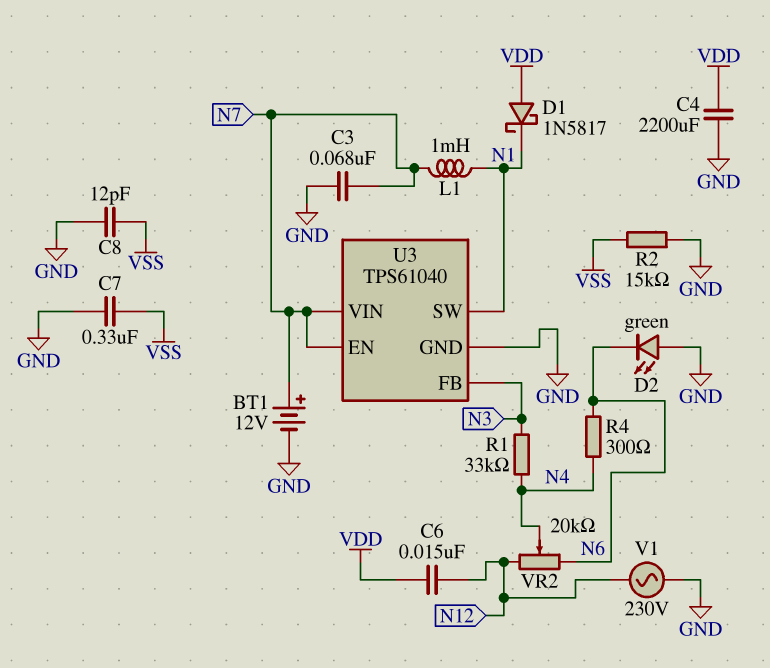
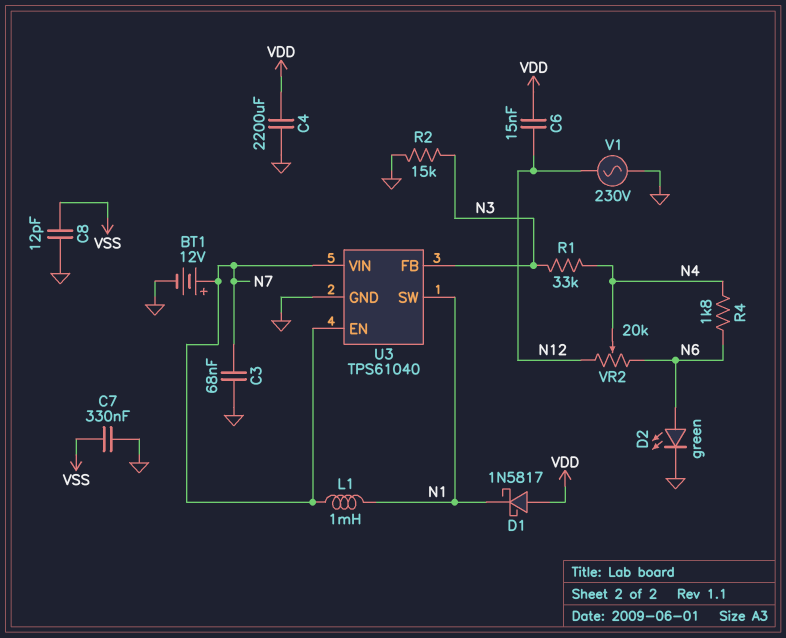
D2: LED green (A GND, K N6) -> LED green (A N6, K GND)
R2: 15k (GND, VSS) -> 15k (GND, N3)
R4: 300 (N4, N6) -> 1.8k (N4, N6)

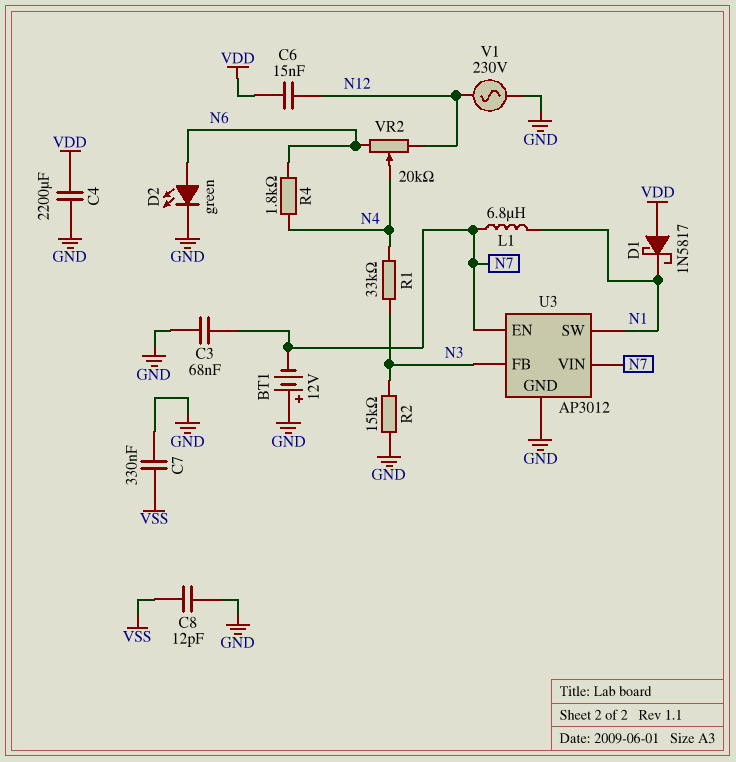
BT1: 12V (plus N7, minus GND) -> 12V (plus GND, minus N7)
L1: 1mH (N1, N7) -> 6.8uH (N1, N7)
U3: TPS61040 -> AP3012

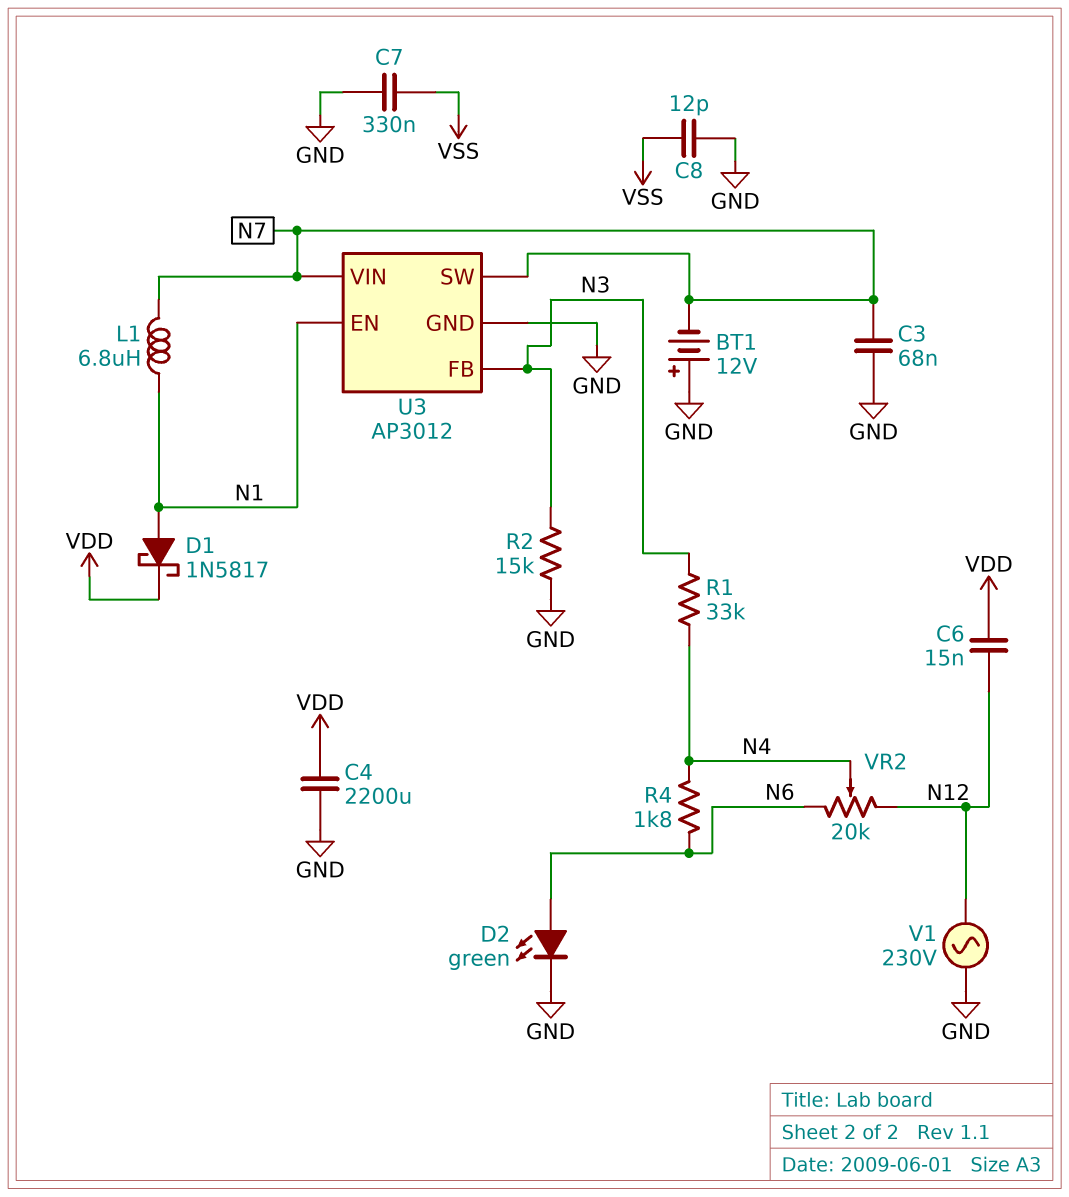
D1: schottky 1N5817 (A VDD, K N1) -> schottky 1N5817 (A N1, K VDD)
U3 pin EN: N7 -> N1
U3 pin SW: N1 -> N7

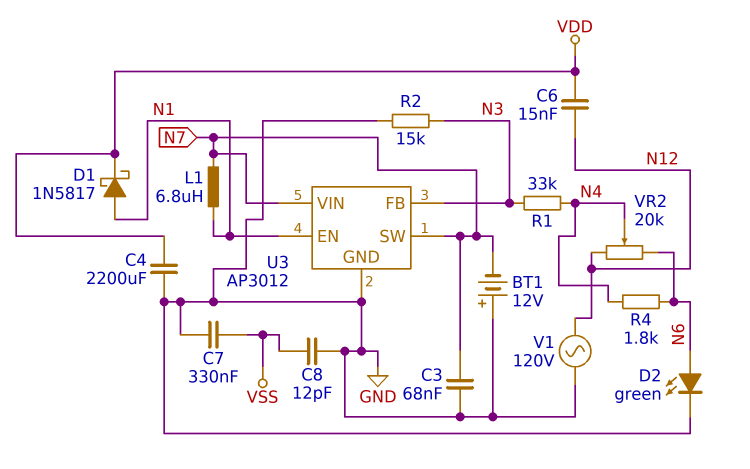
V1: AC 230V (GND, N12) -> AC 120V (GND, N12)

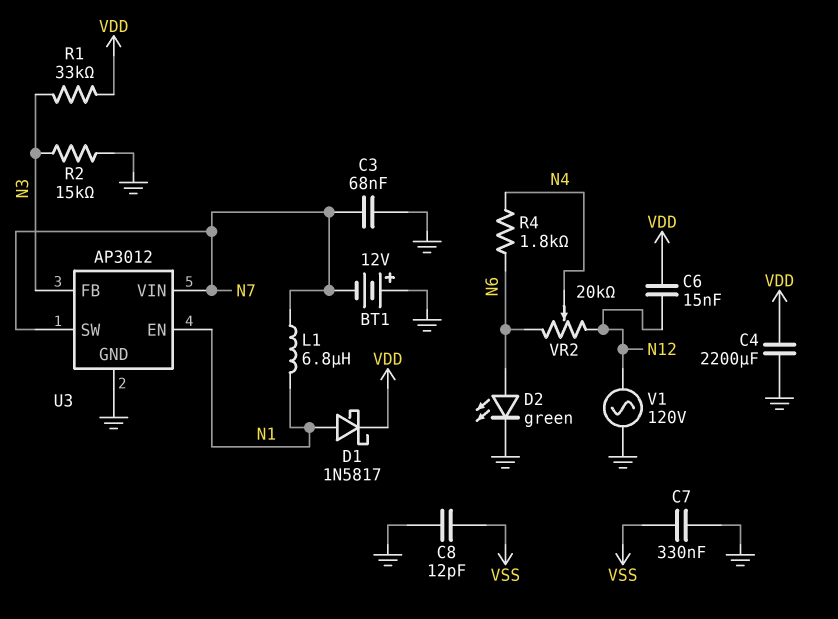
R1: 33k (N3, N4) -> 33k (N3, VDD)

